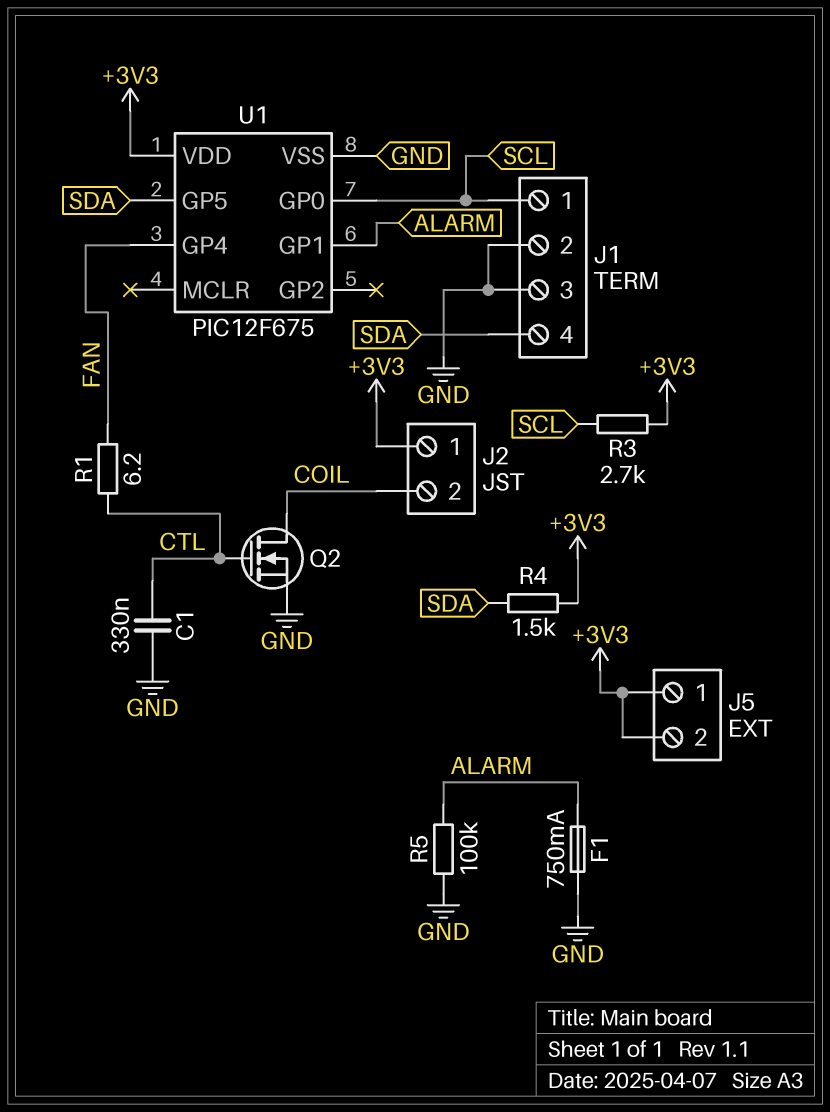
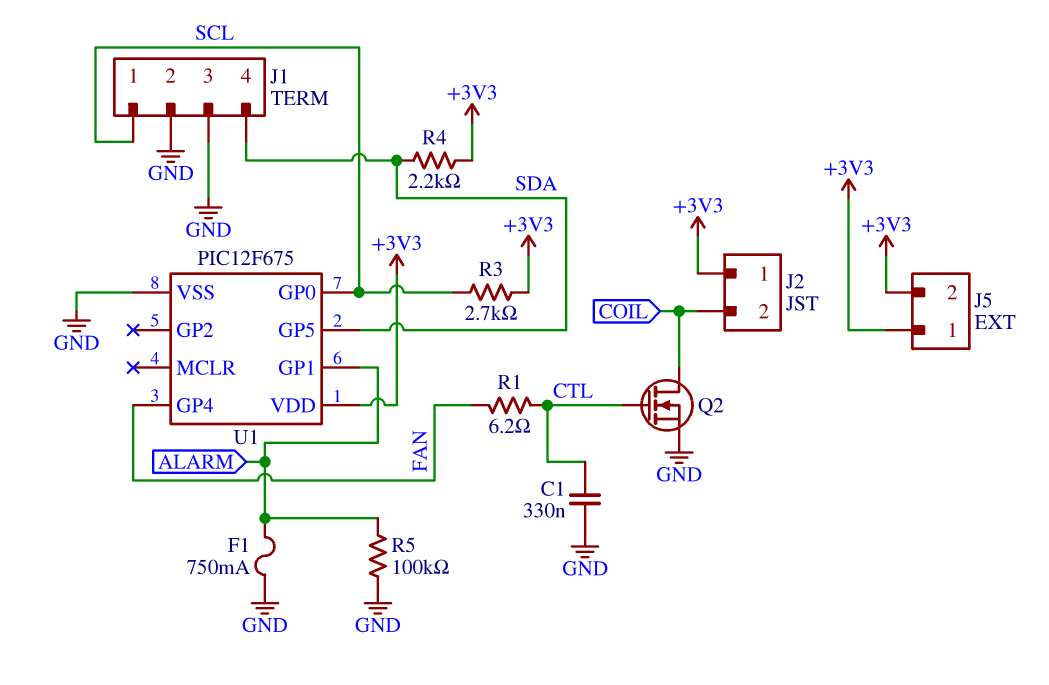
R4: 1.5k (+3V3, SDA) -> 2.2k (+3V3, SDA)

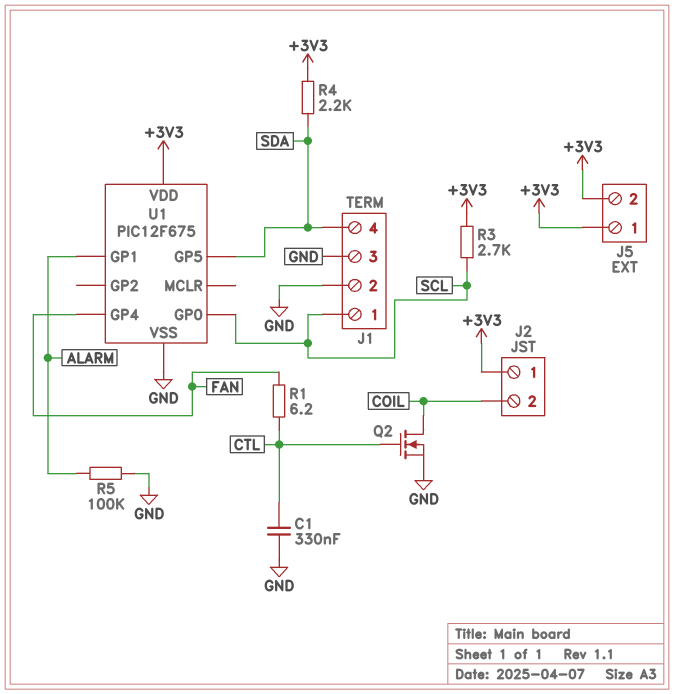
F1: 750mA (ALARM, GND) -> none

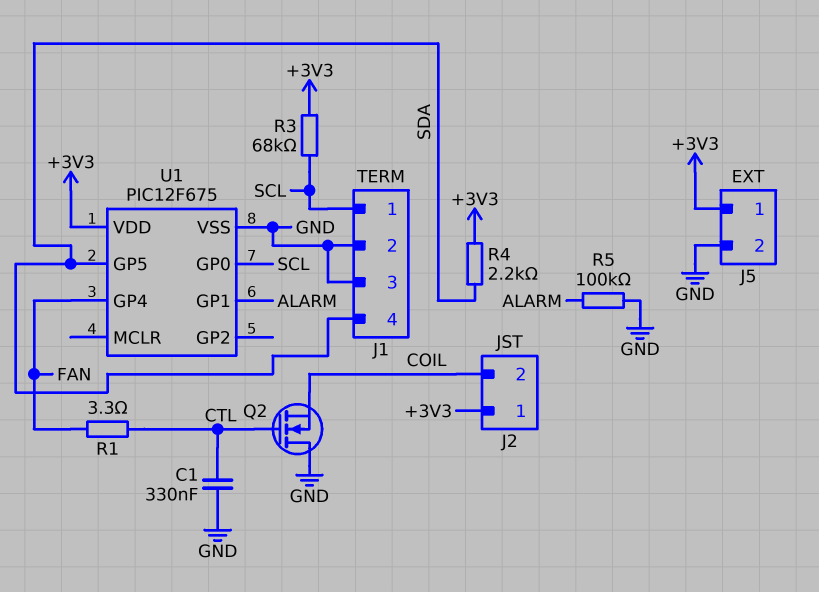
J5 pin 2: +3V3 -> GND
Q2: NMOS (G CTL, D COIL, S GND) -> NMOS (G CTL, D GND, S COIL)
R1: 6.2 (CTL, FAN) -> 3.3 (CTL, FAN)
R3: 2.7k (+3V3, SCL) -> 68k (+3V3, SCL)

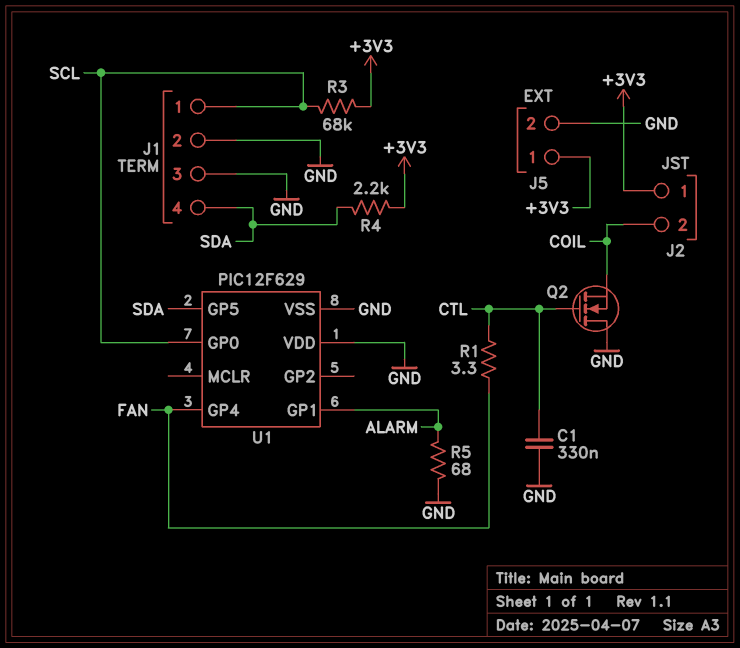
R5: 100k (ALARM, GND) -> 68 (ALARM, GND)
U1: PIC12F675 -> PIC12F629
U1 pin VDD: +3V3 -> GND

